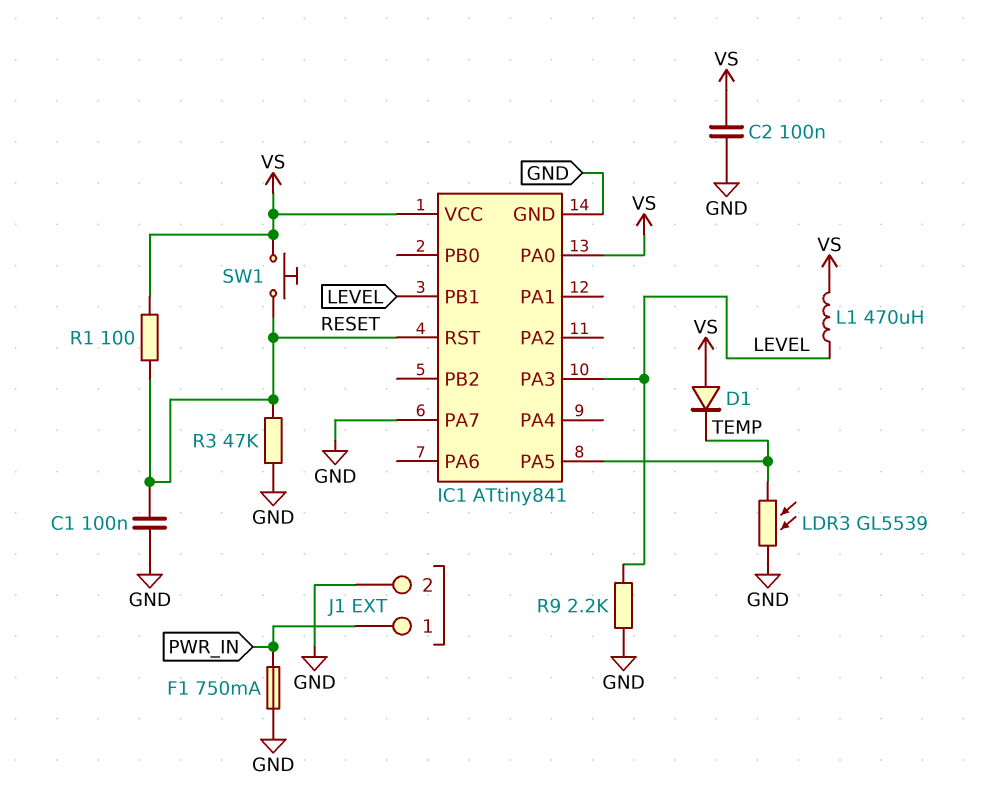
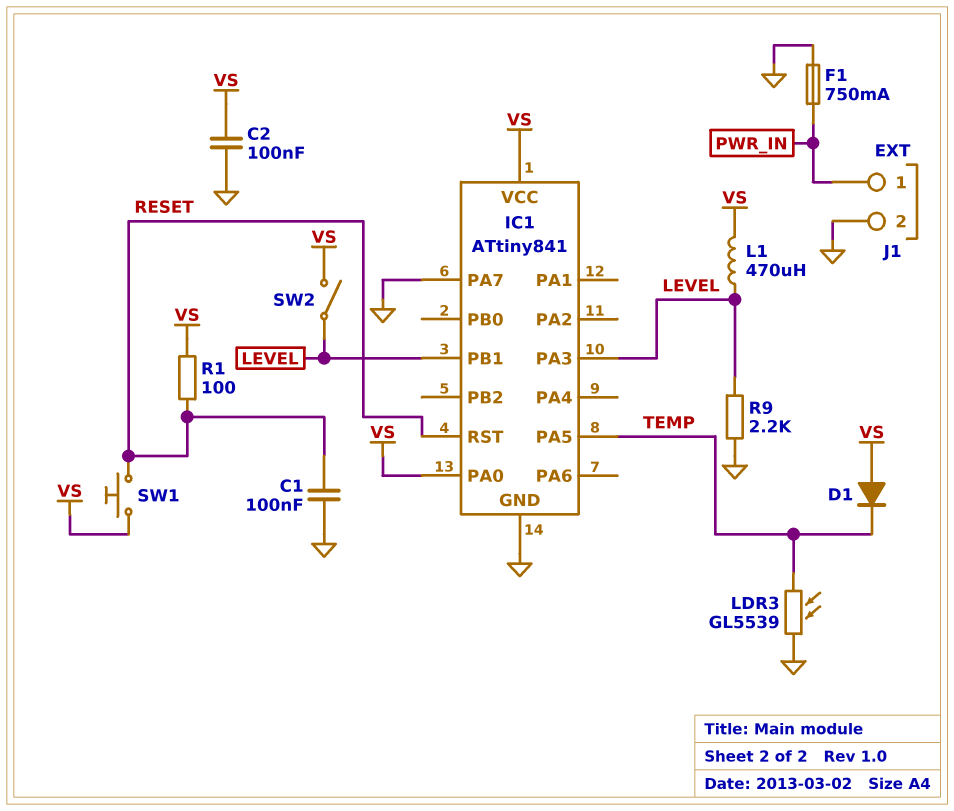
R3: 47k (GND, RESET) -> none
SW2: none -> switch (LEVEL, VS)

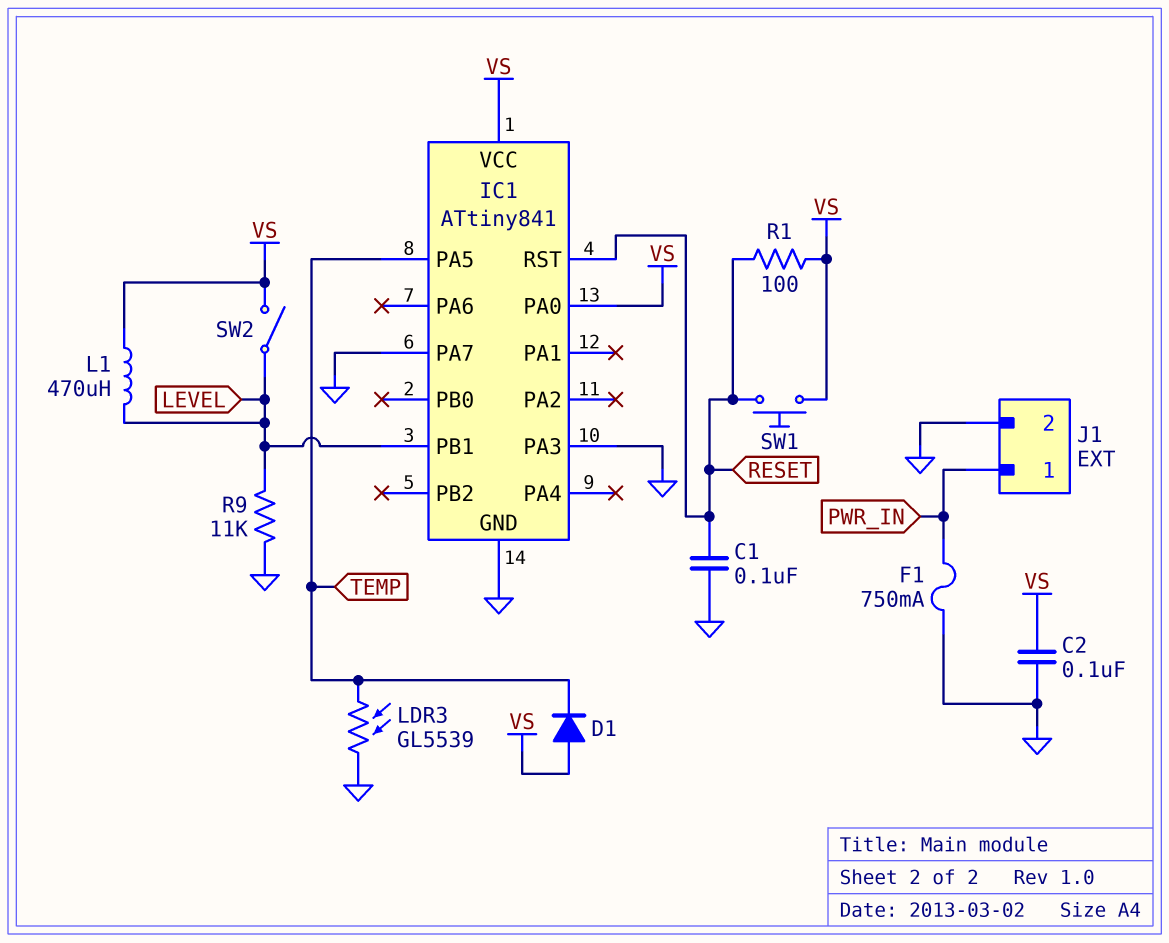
IC1 pin PA3: LEVEL -> GND
R9: 2.2k (GND, LEVEL) -> 11k (GND, LEVEL)

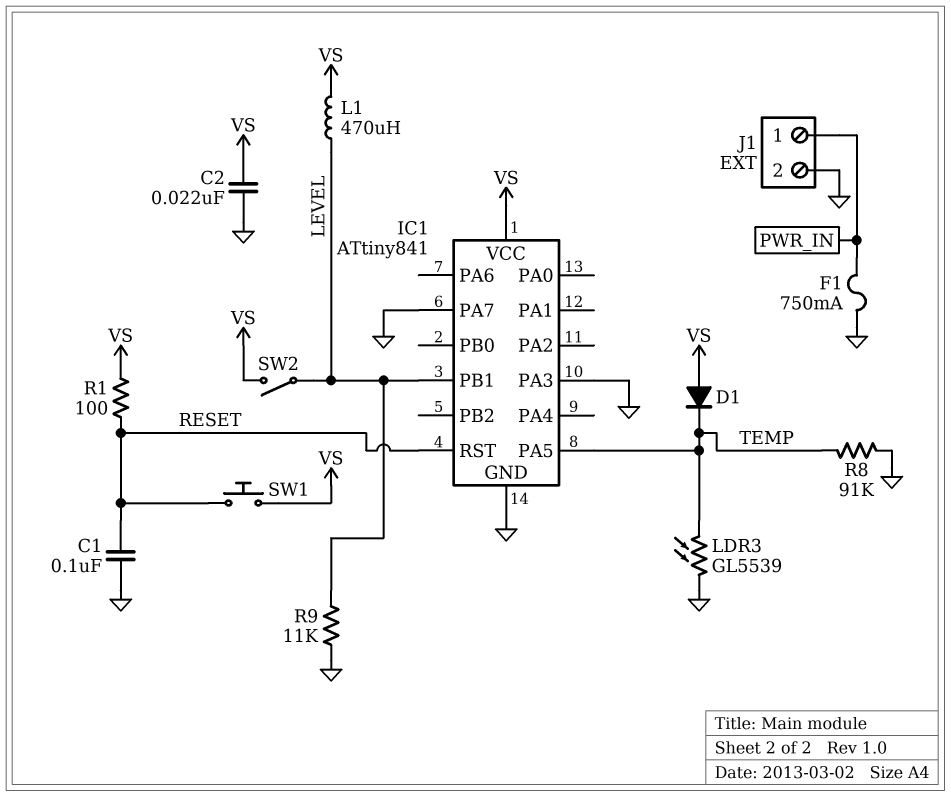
C2: 100nF (GND, VS) -> 22nF (GND, VS)
IC1 pin PA0: VS -> none
R8: none -> 91k (GND, TEMP)

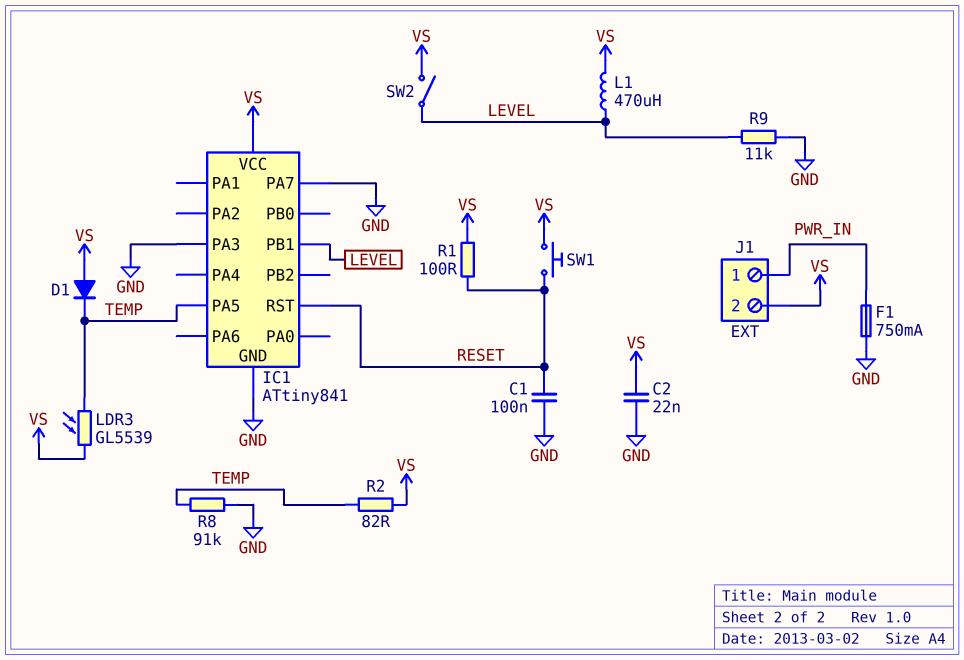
J1 pin 2: GND -> VS
LDR3: GL5539 (GND, TEMP) -> GL5539 (TEMP, VS)
R2: none -> 82 (TEMP, VS)

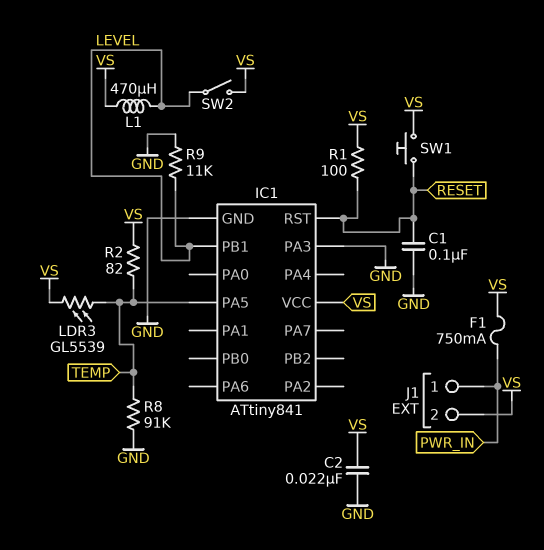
D1: diode (A VS, K TEMP) -> none
F1: 750mA (GND, PWR_IN) -> 750mA (PWR_IN, VS)
IC1 pin PA7: GND -> none

